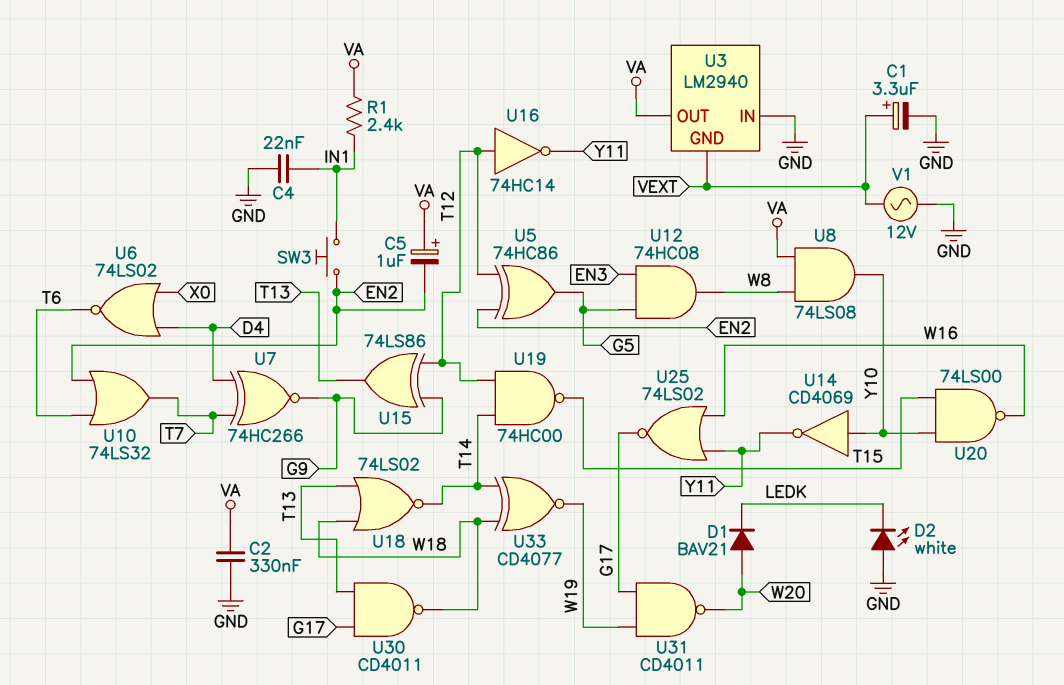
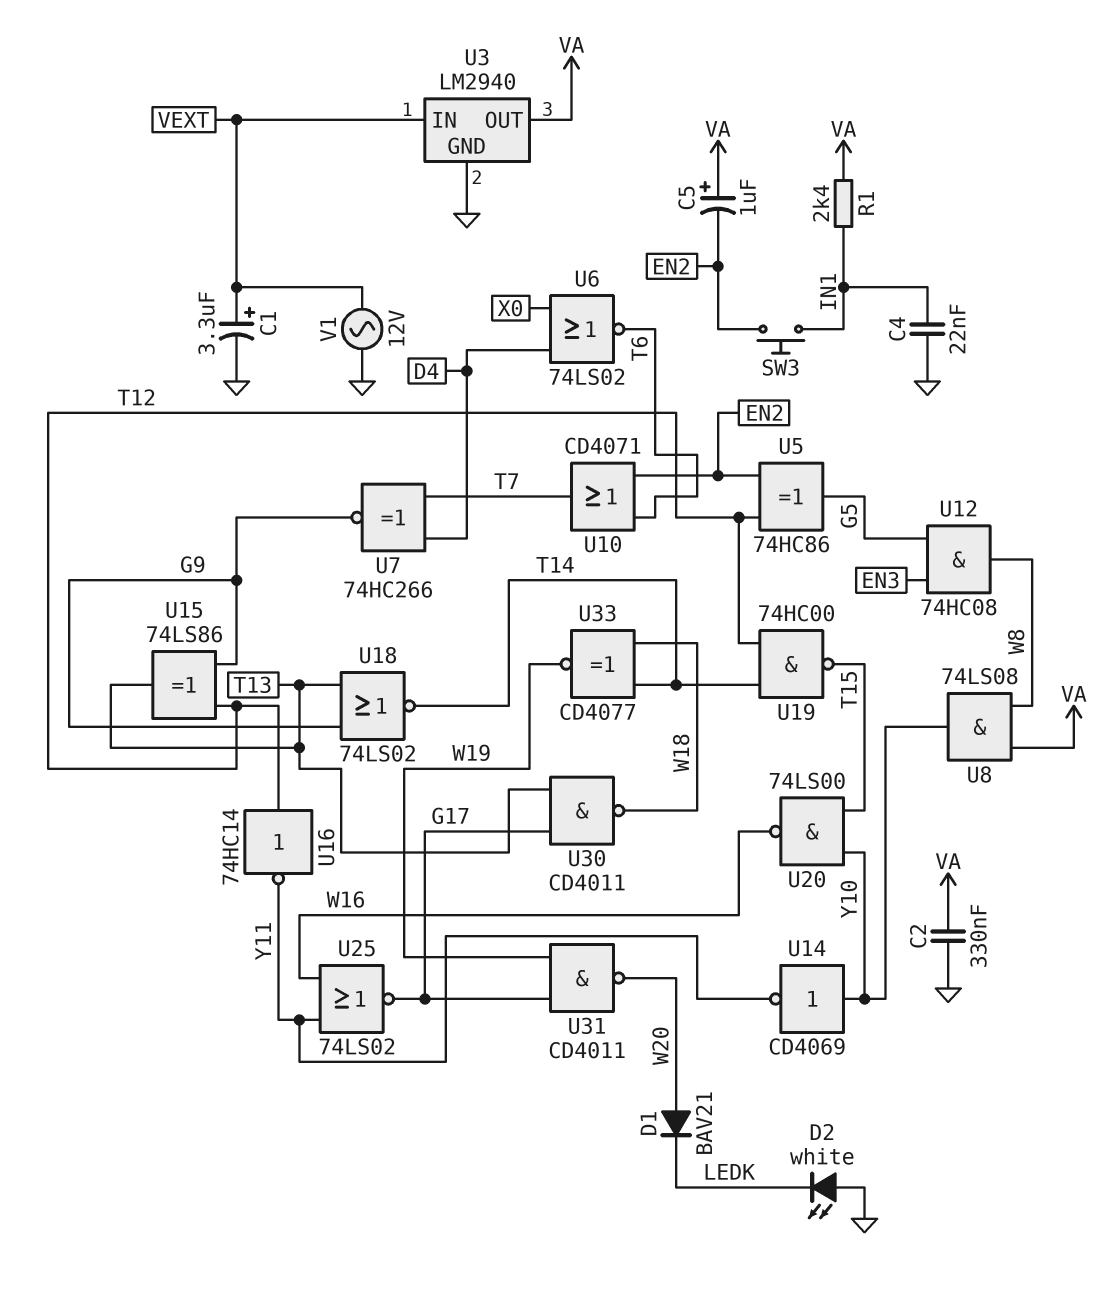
U3 pin GND: VEXT -> GND
U3 pin IN: GND -> VEXT
U10: OR 74LS32 (in EN2, in T6, out T7) -> OR CD4071 (in EN2, in T6, out T7)
U18: NOR 74LS02 (in T13, in W18, out T14) -> NOR 74LS02 (in G9, in T13, out T14)

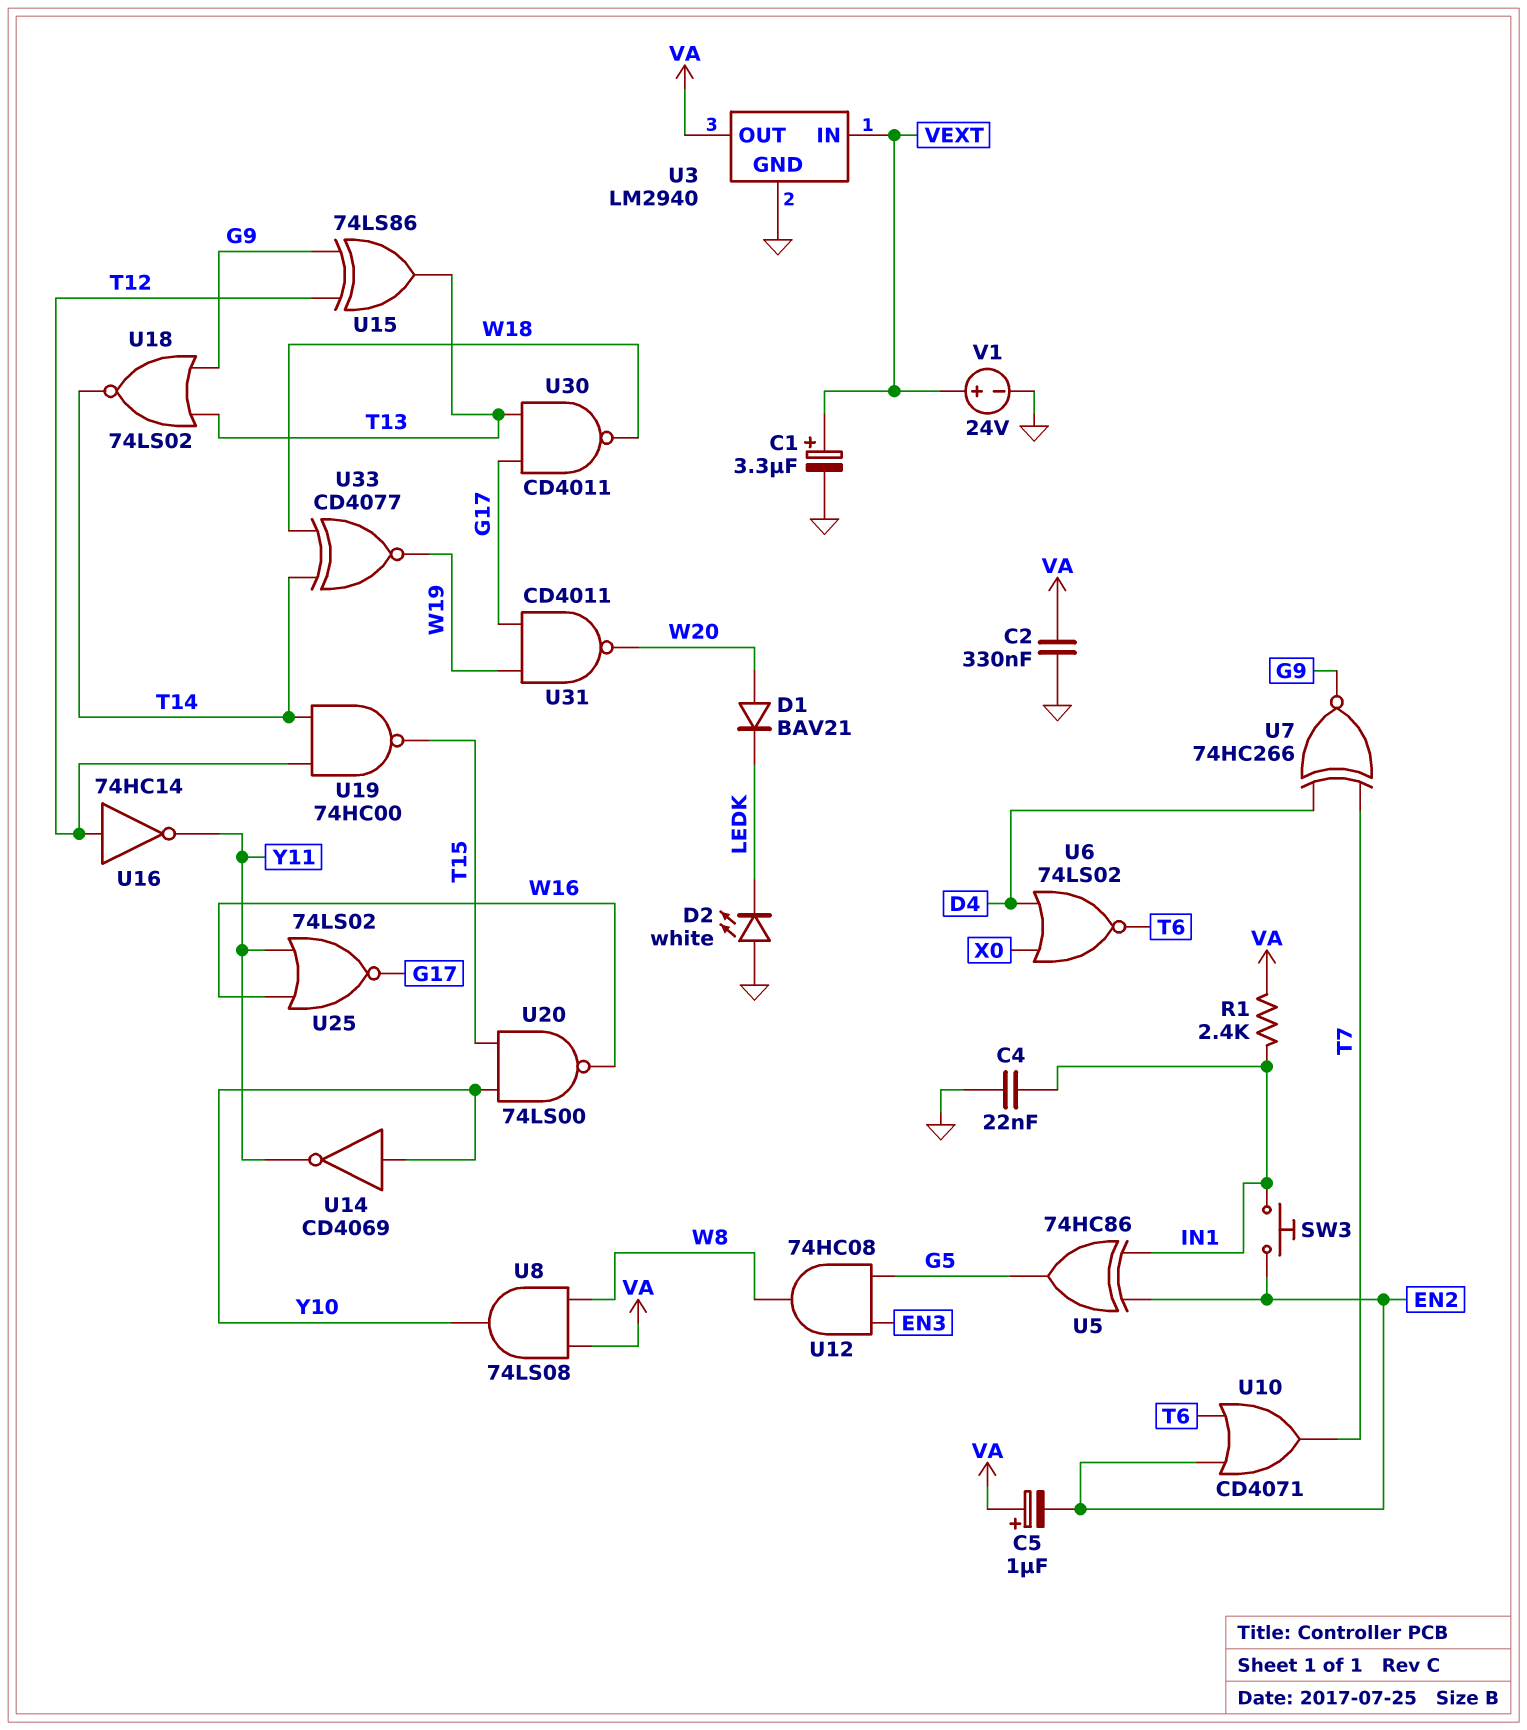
U5: XOR 74HC86 (in EN2, in T12, out G5) -> XOR 74HC86 (in EN2, in IN1, out G5)
V1: AC 12V (GND, VEXT) -> 24V (plus VEXT, minus GND)

